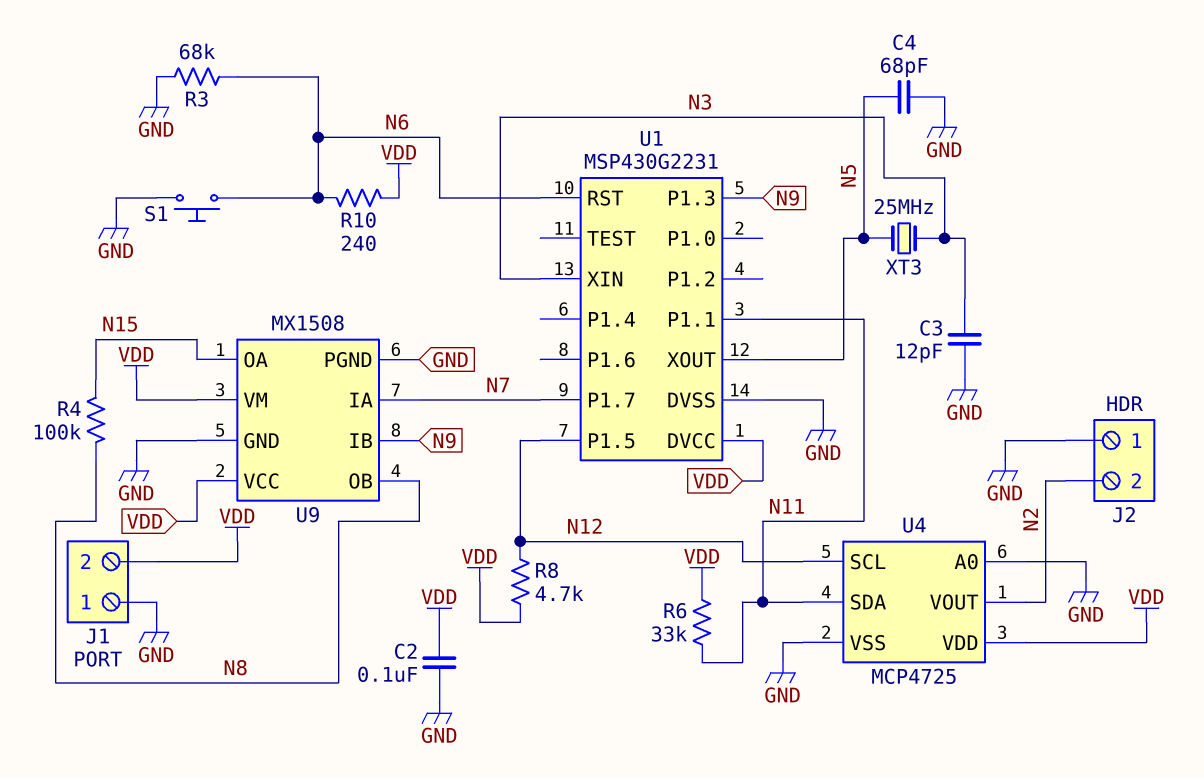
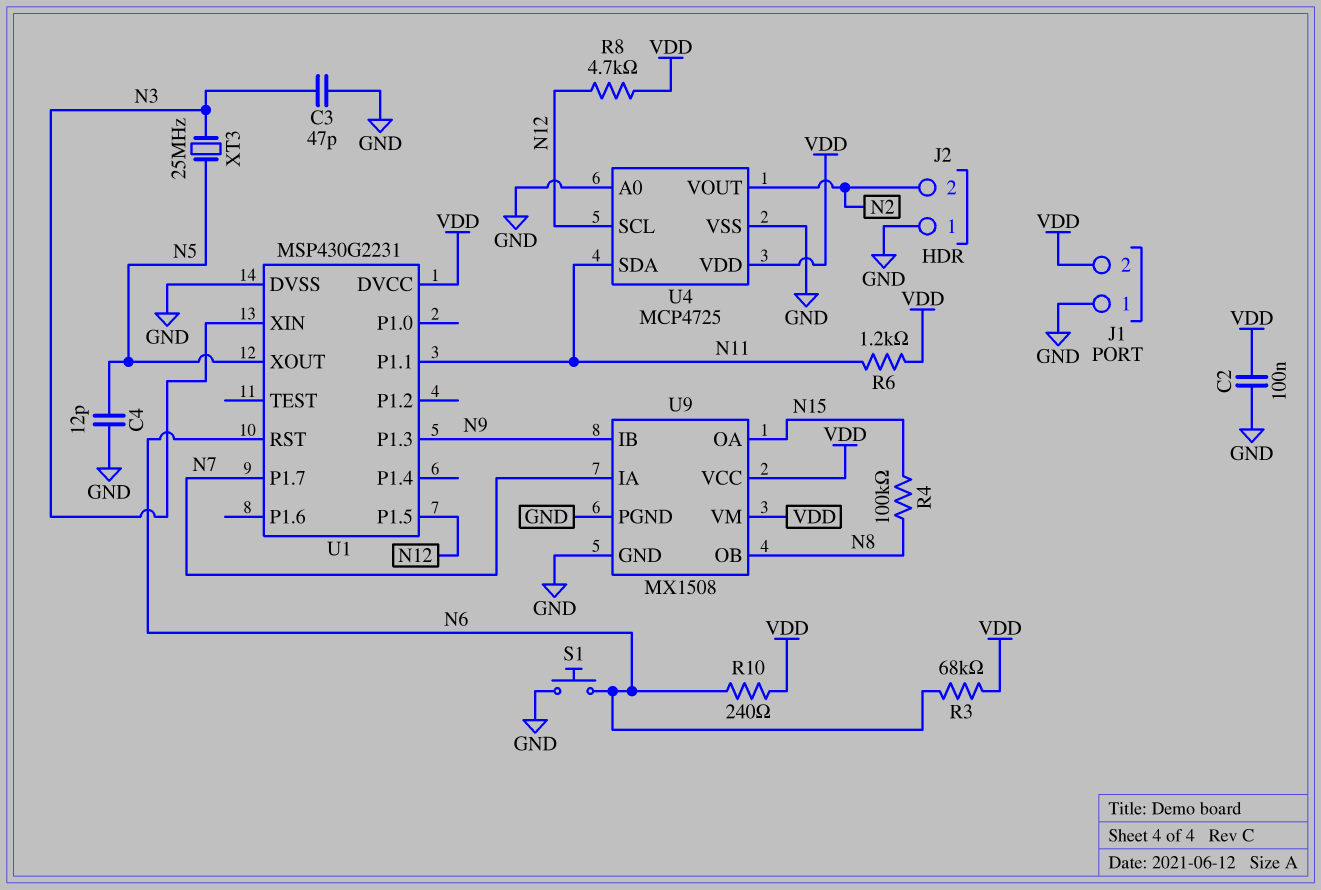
C3: 12pF (GND, N3) -> 47pF (GND, N3)
C4: 68pF (GND, N5) -> 12pF (GND, N5)
R3: 68k (GND, N6) -> 68k (N6, VDD)
R6: 33k (N11, VDD) -> 1.2k (N11, VDD)

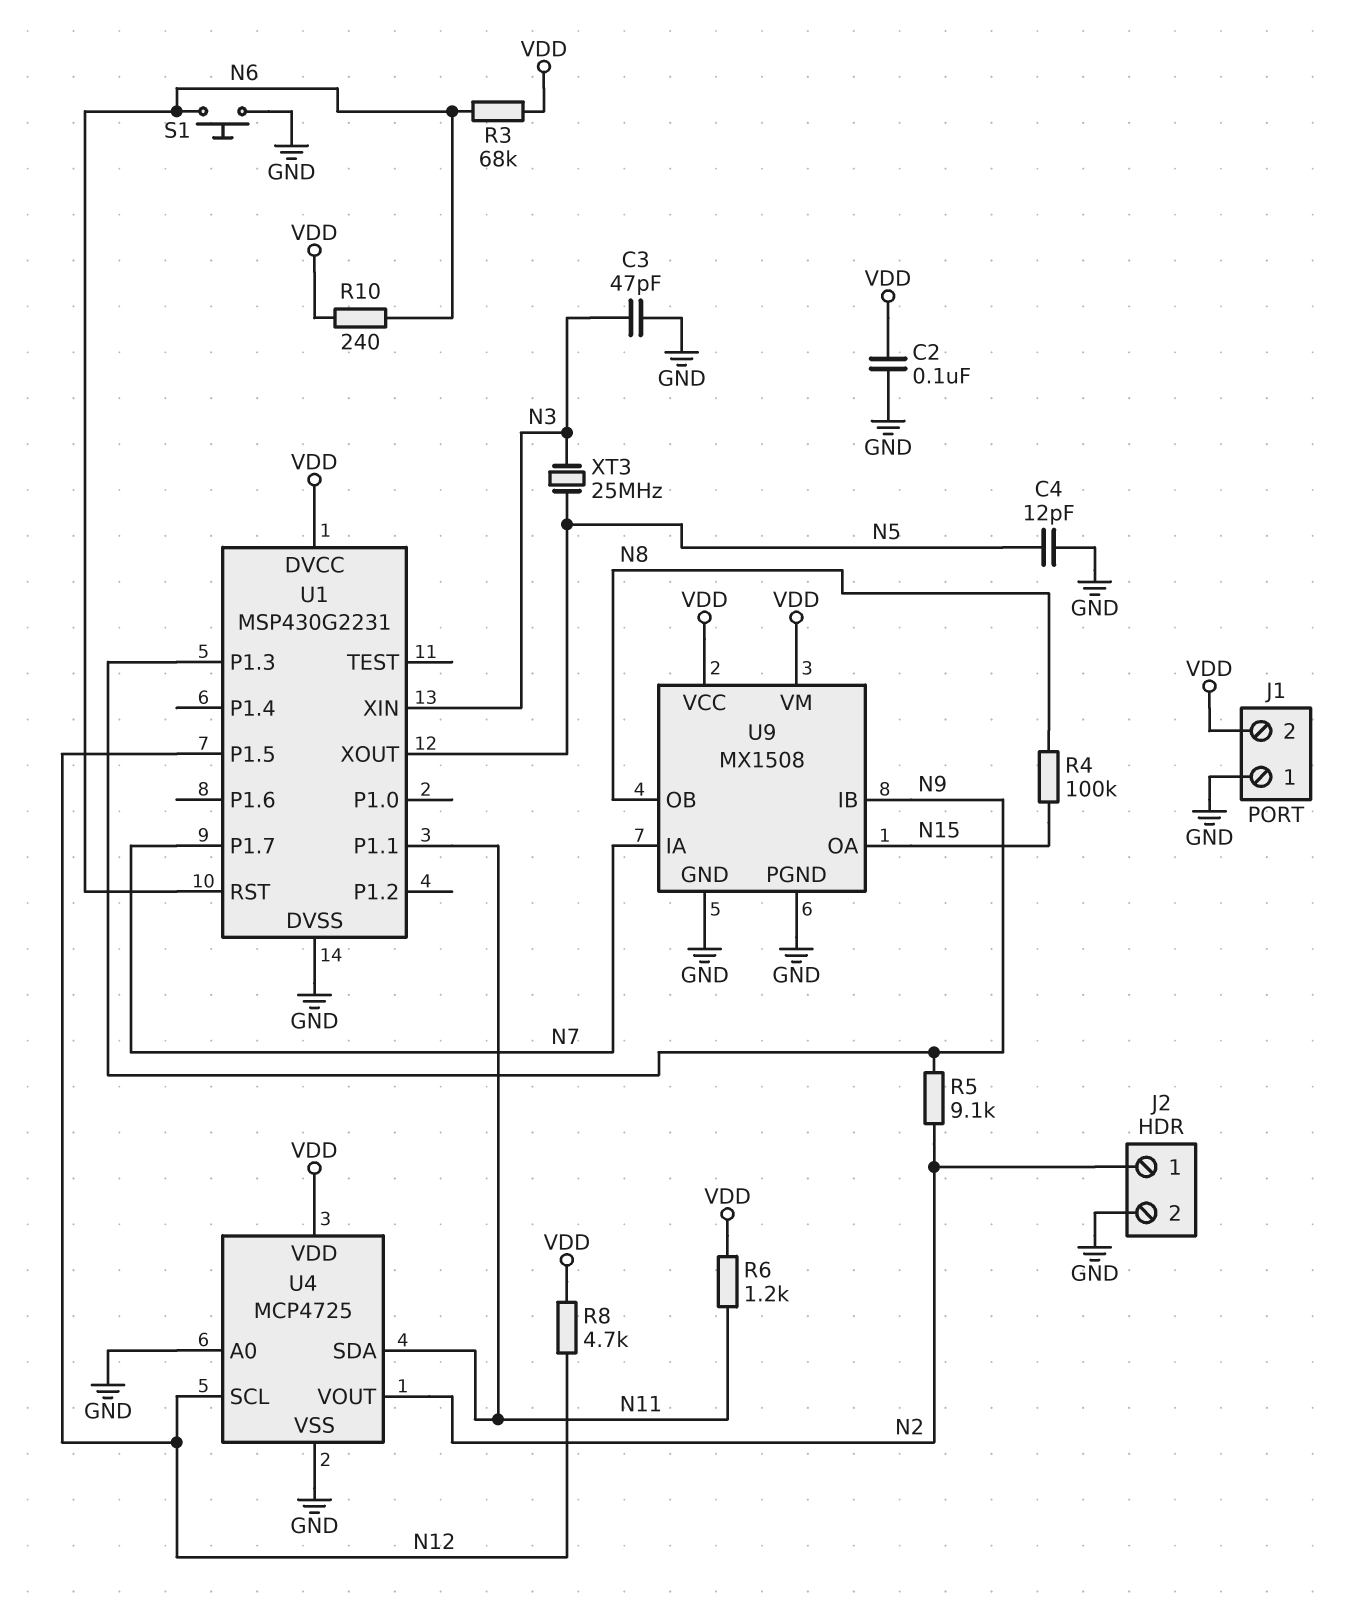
J2 pin 1: GND -> N2
J2 pin 2: N2 -> GND
R5: none -> 9.1k (N2, N9)

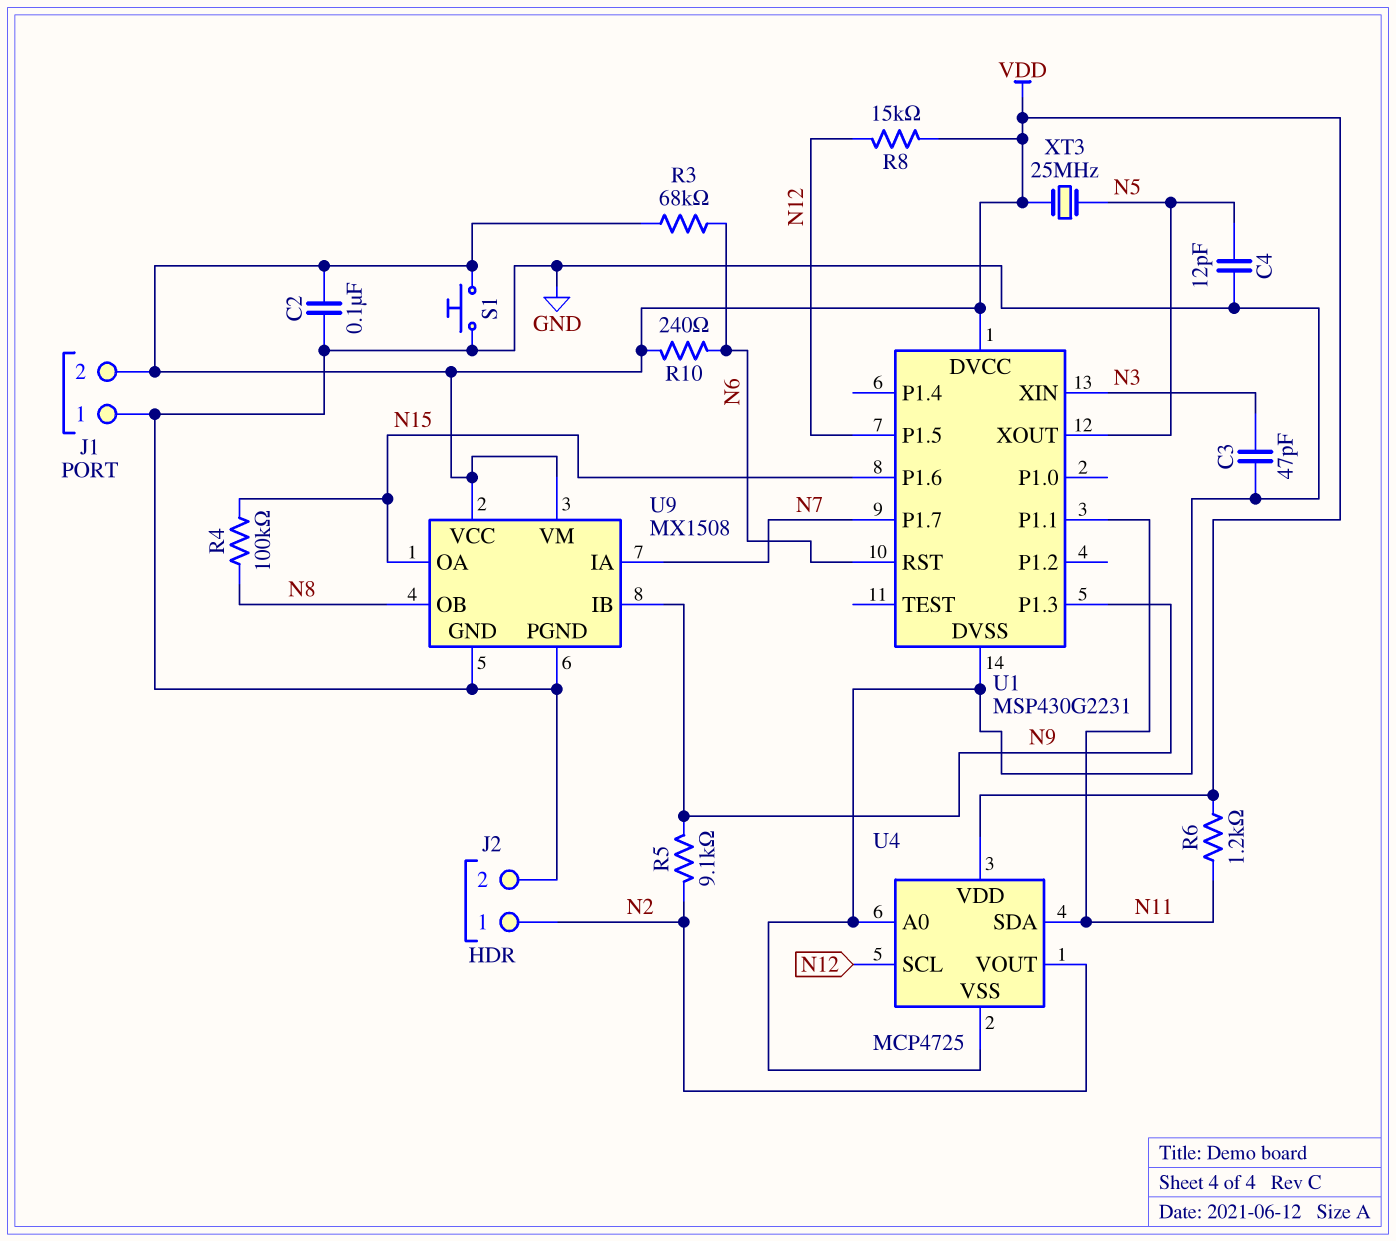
R8: 4.7k (N12, VDD) -> 15k (N12, VDD)
S1: button (GND, N6) -> button (GND, VDD)
U1 pin P1.6: none -> N15
XT3: 25MHz (N3, N5) -> 25MHz (N5, VDD)

